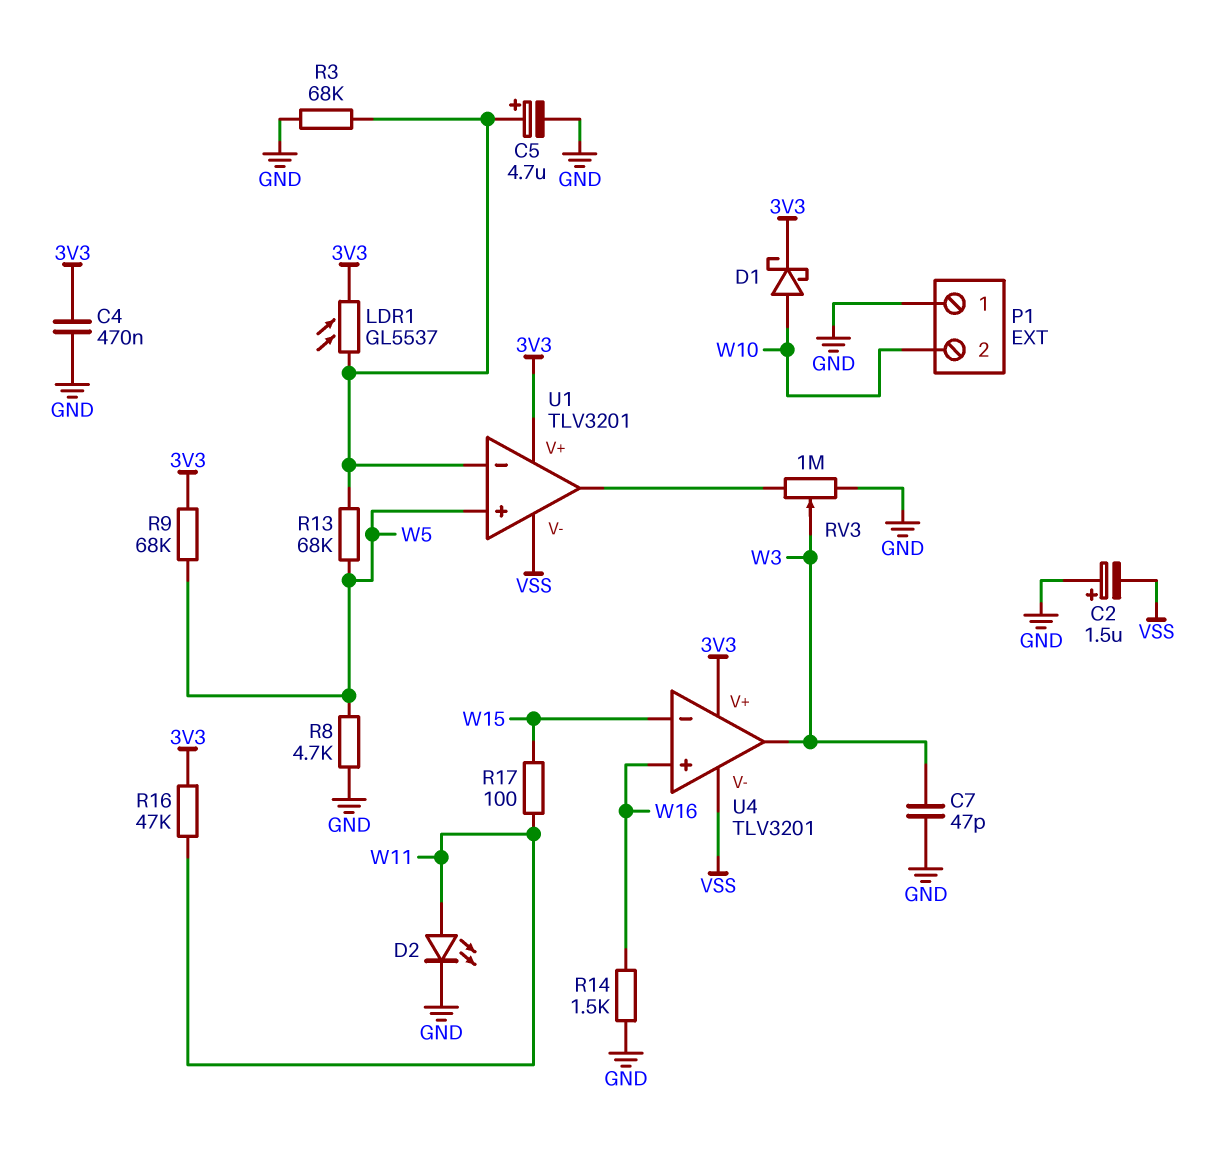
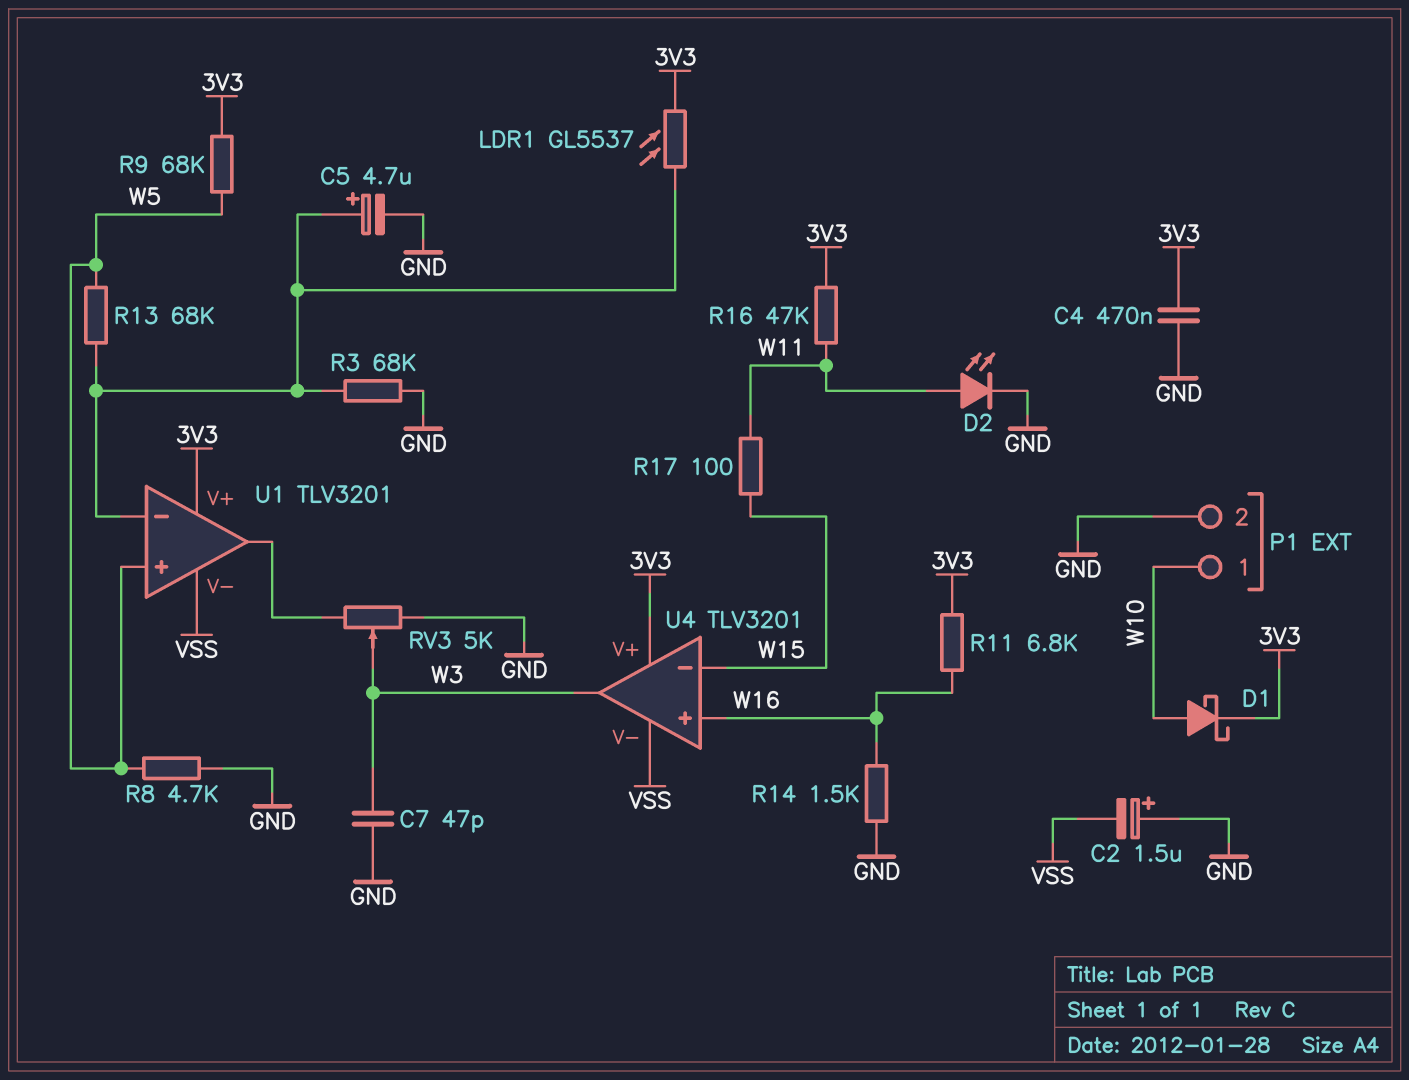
P1 pin 1: GND -> W10
P1 pin 2: W10 -> GND
R11: none -> 6.8k (3V3, W16)
RV3: 1M (GND, U1/out, wiper W3) -> 5k (GND, U1/out, wiper W3)

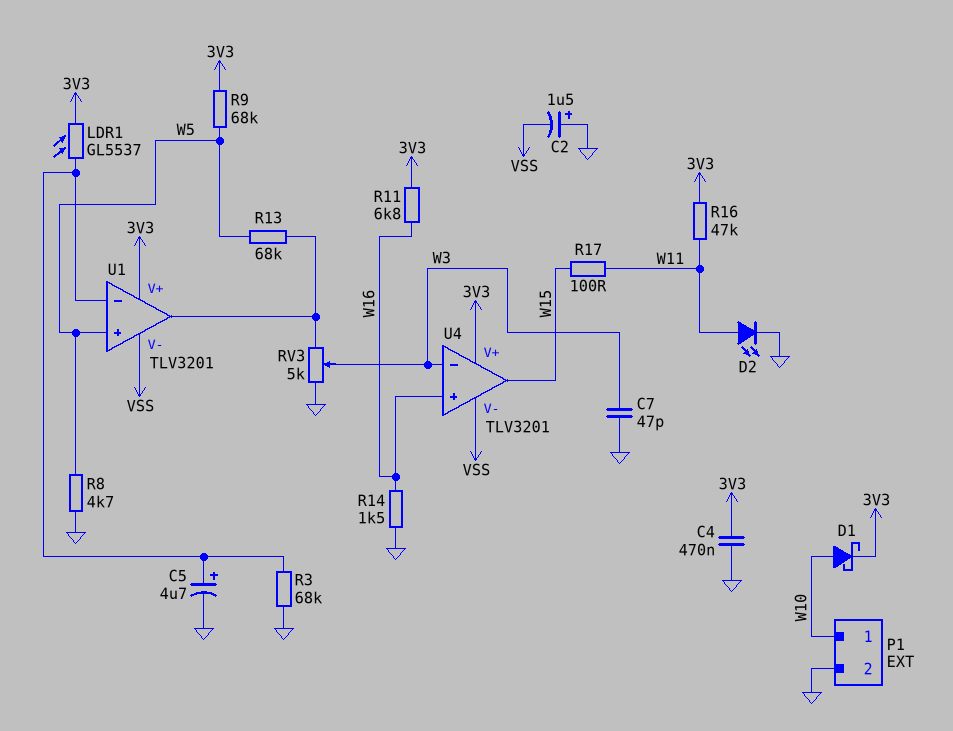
R13: 68k (U1/in-, W5) -> 68k (U1/out, W5)
U4 pin in-: W15 -> W3
U4 pin out: W3 -> W15

